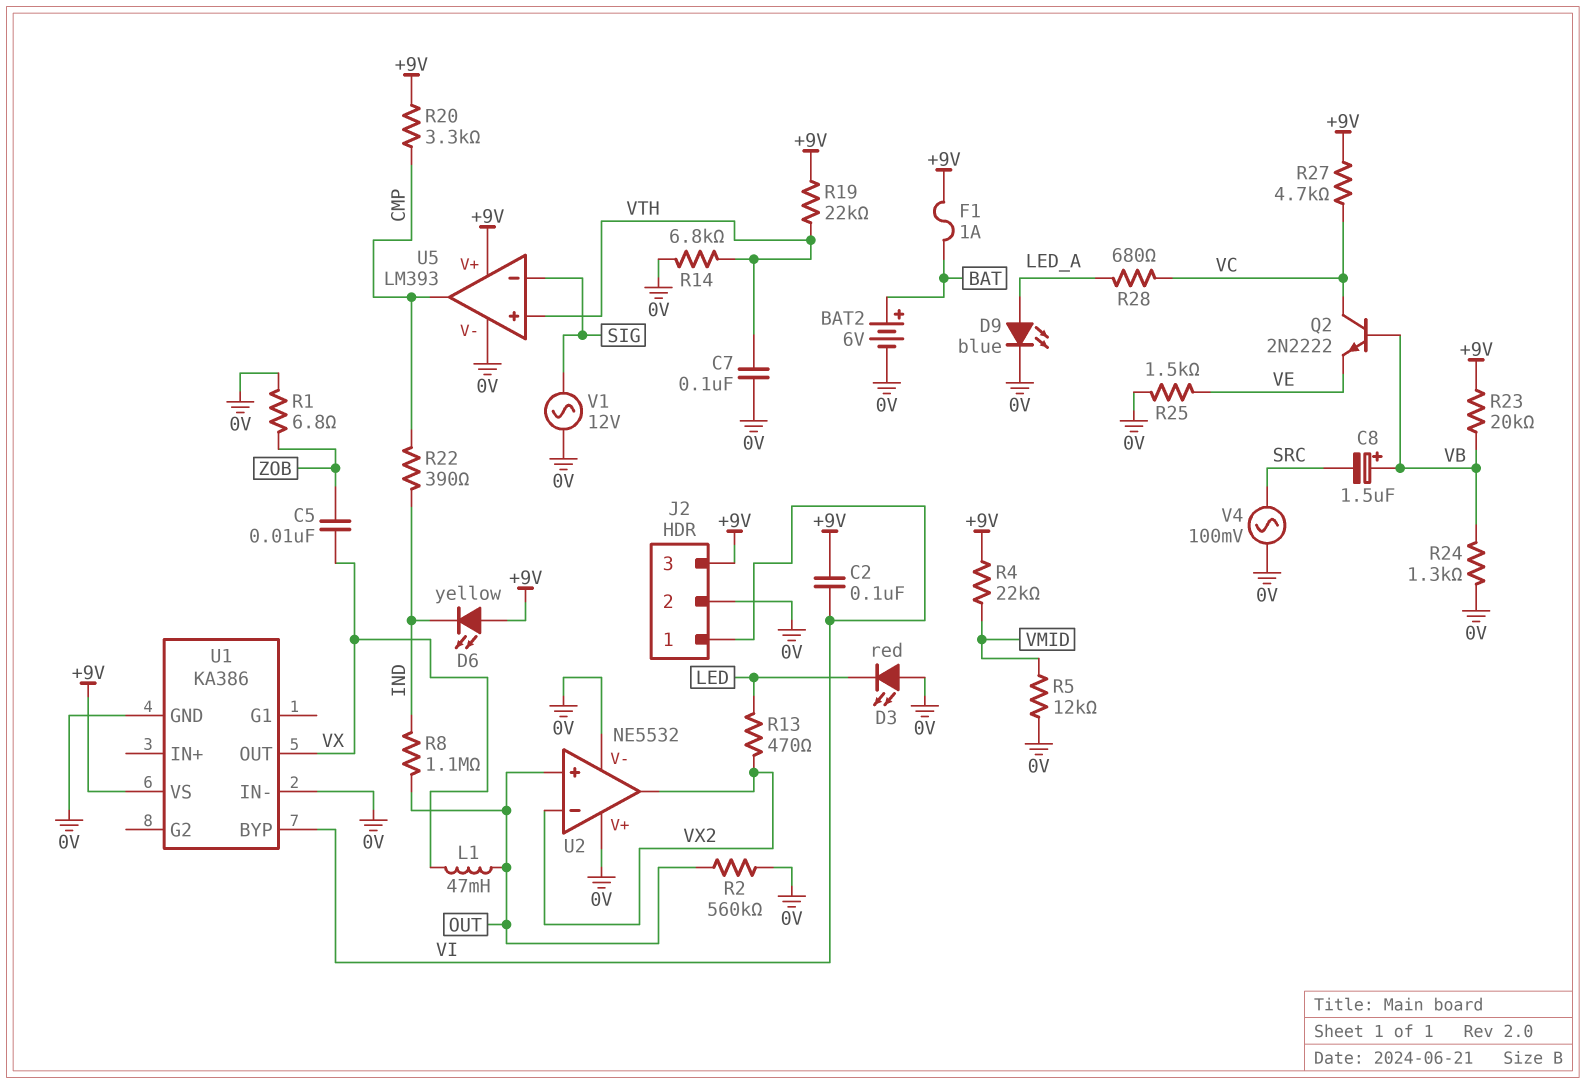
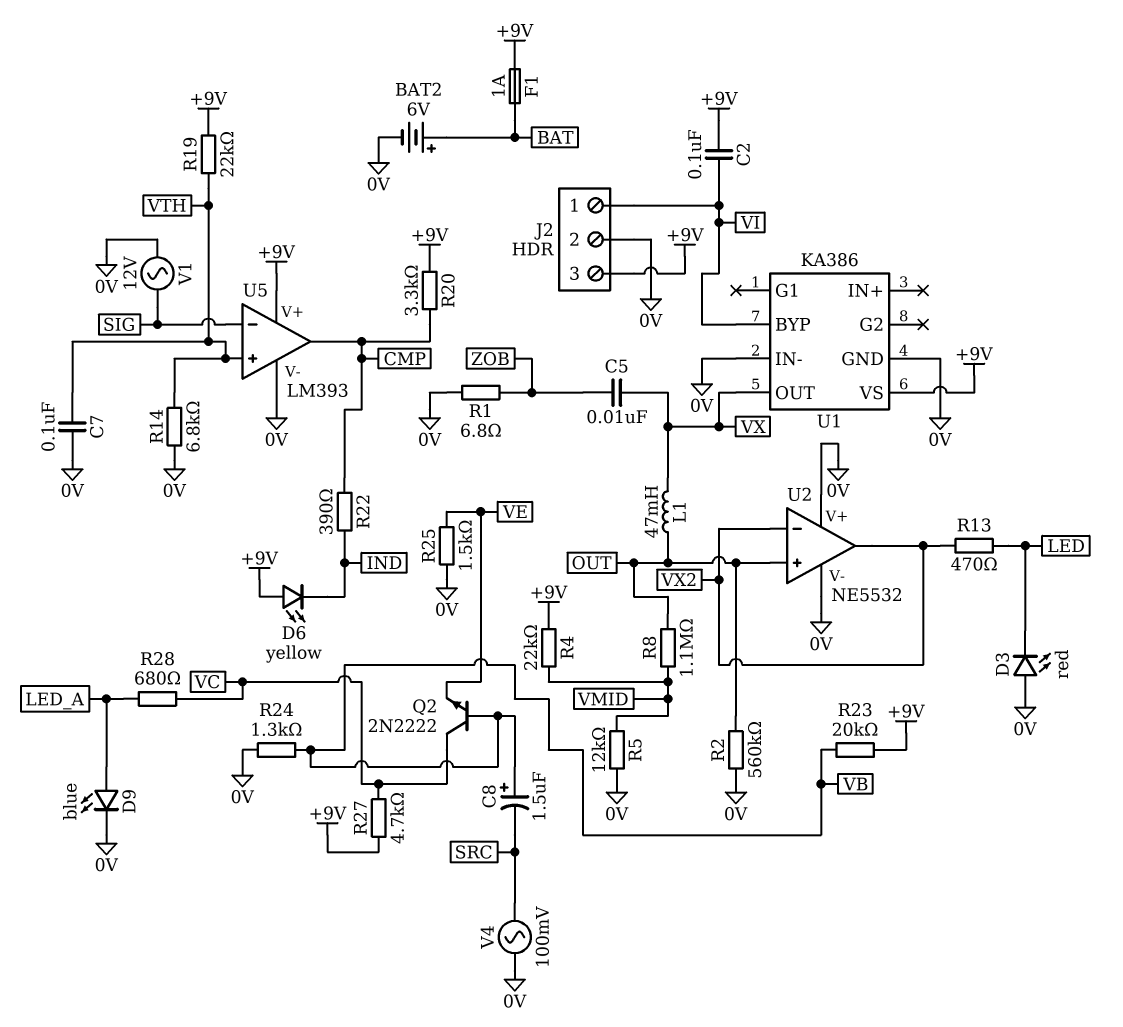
R8: 1.1M (IND, OUT) -> 1.1M (OUT, VMID)

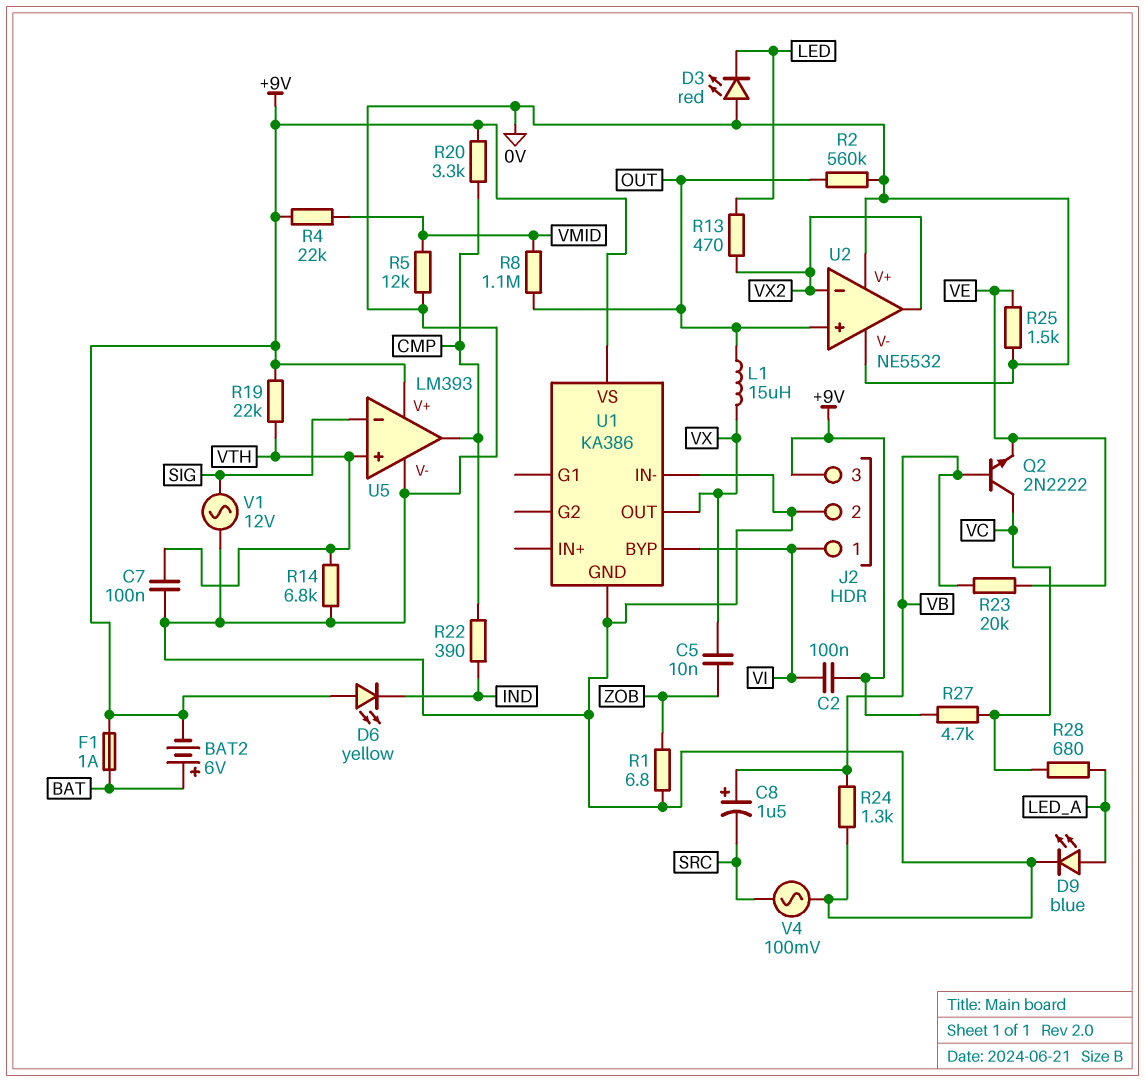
BAT2: 6V (plus BAT, minus 0V) -> 6V (plus BAT, minus +9V)
L1: 47mH (OUT, VX) -> 15uH (OUT, VX)
R23: 20k (+9V, VB) -> 20k (VB, VE)

